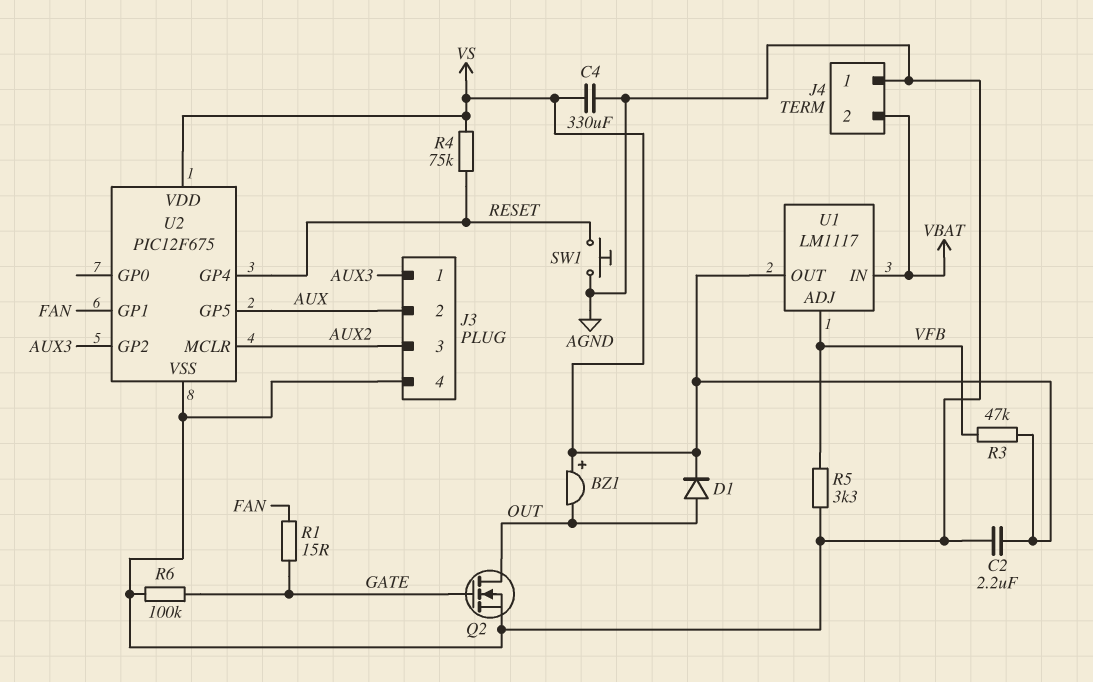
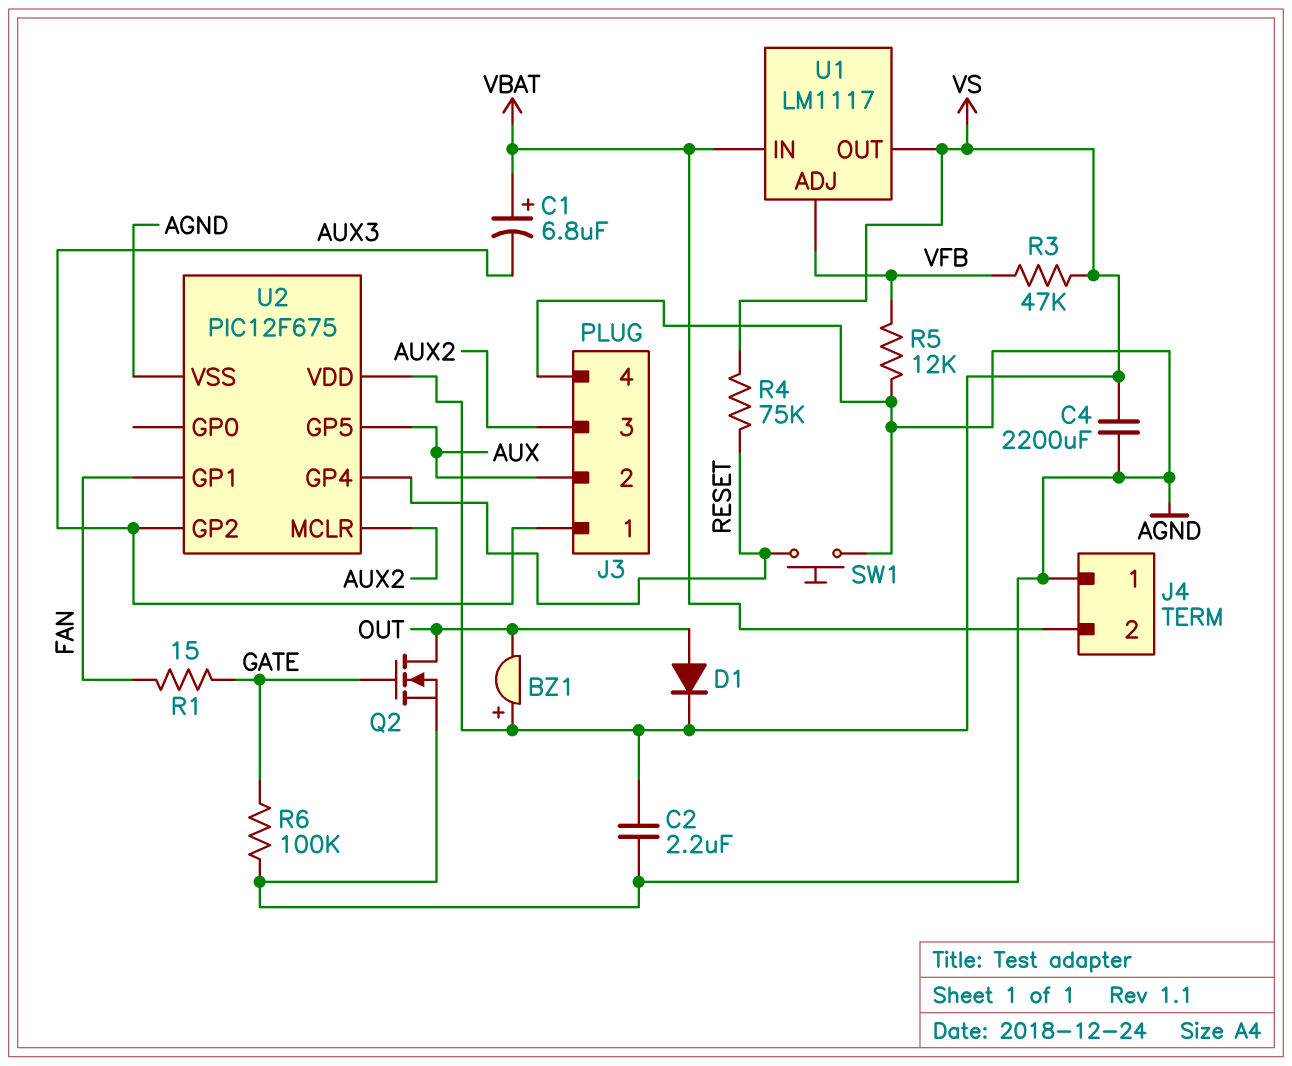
C1: none -> 6.8uF (plus VBAT, minus AUX3)
C4: 330uF (AGND, VS) -> 2200uF (AGND, VS)
R5: 3.3k (AGND, VFB) -> 12k (AGND, VFB)

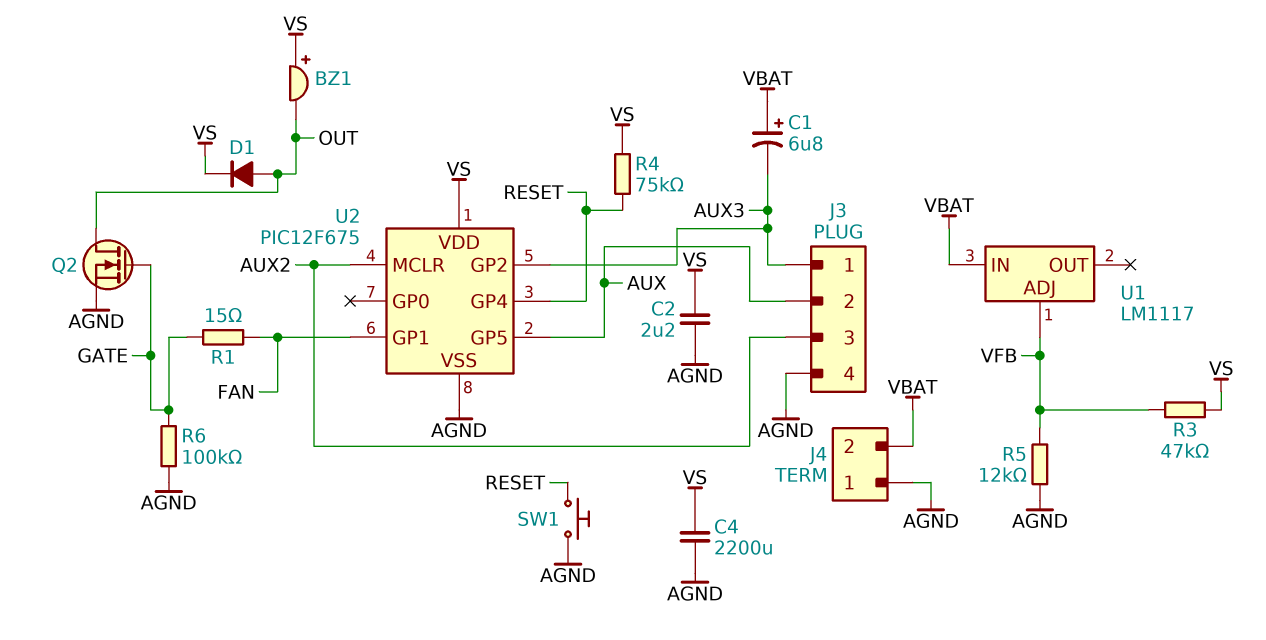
U1 pin OUT: VS -> none

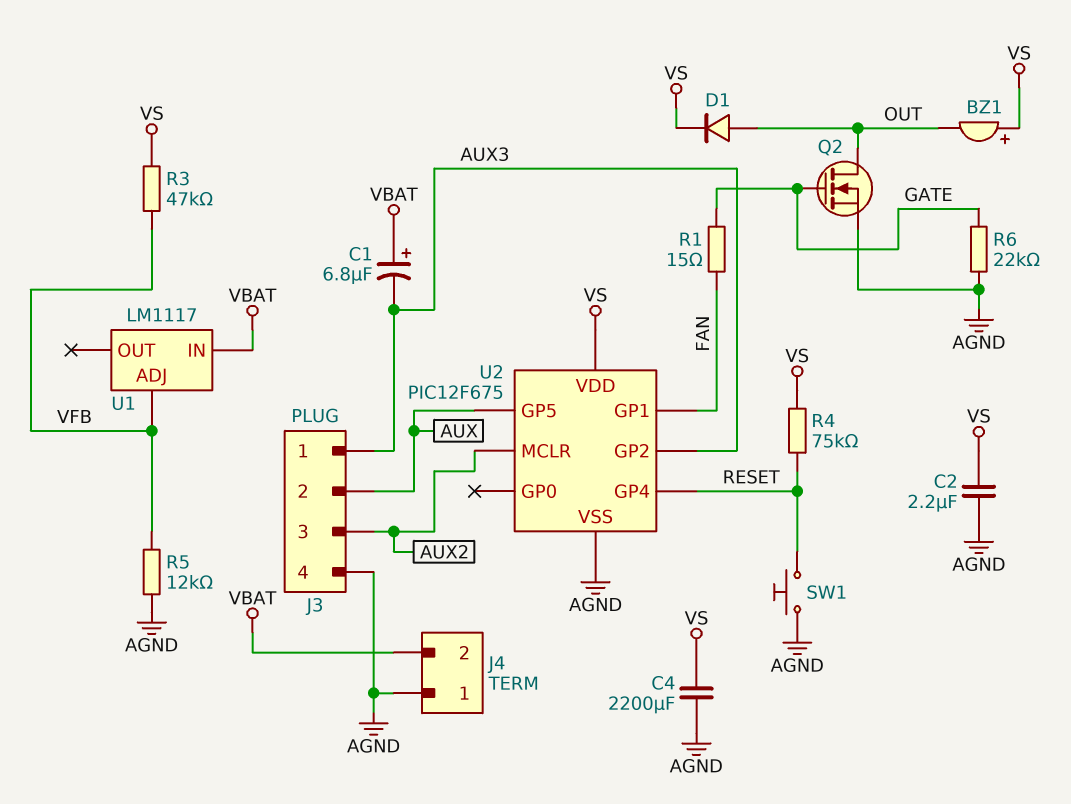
R6: 100k (AGND, GATE) -> 22k (AGND, GATE)

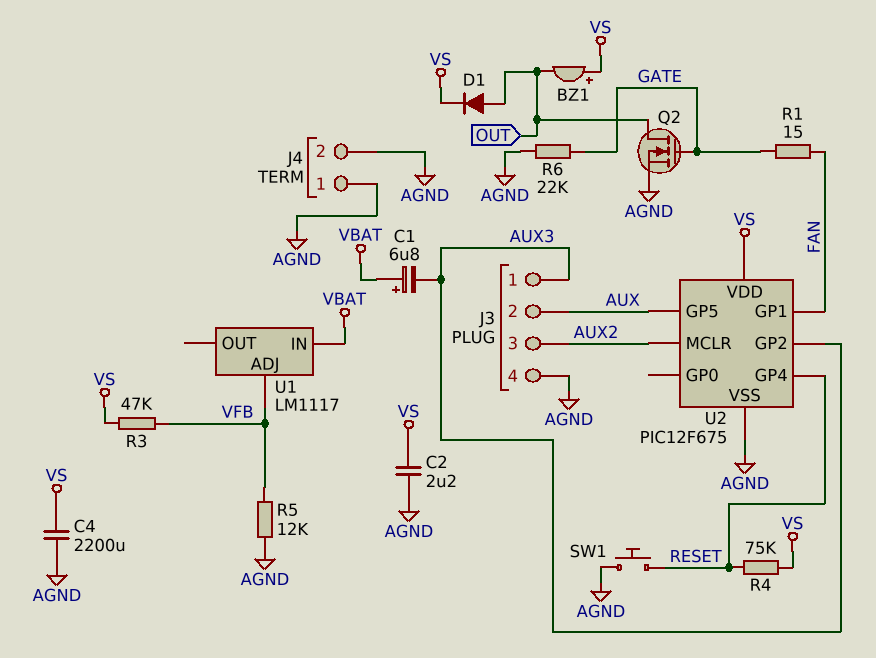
J4 pin 2: VBAT -> AGND

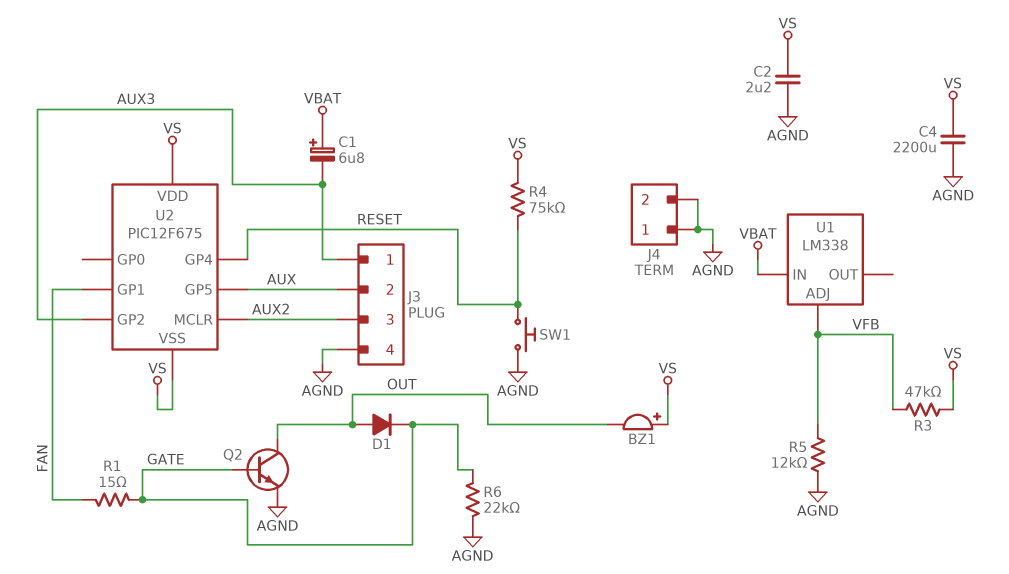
D1: diode (A OUT, K VS) -> diode (A OUT, K GATE)
Q2: NMOS (G GATE, D OUT, S AGND) -> NPN (B GATE, C OUT, E AGND)
U1: LM1117 -> LM338
U2 pin VSS: AGND -> VS

